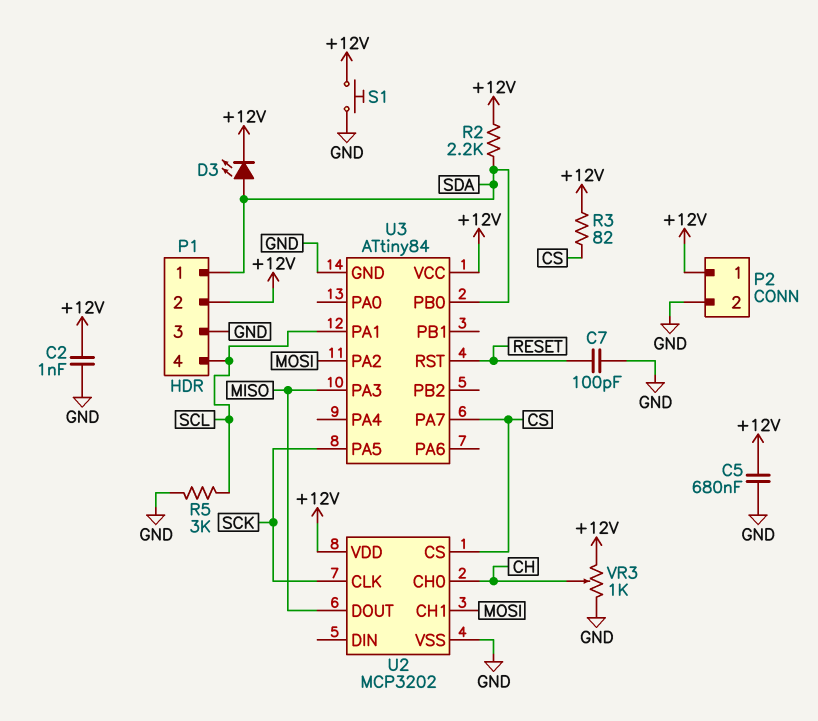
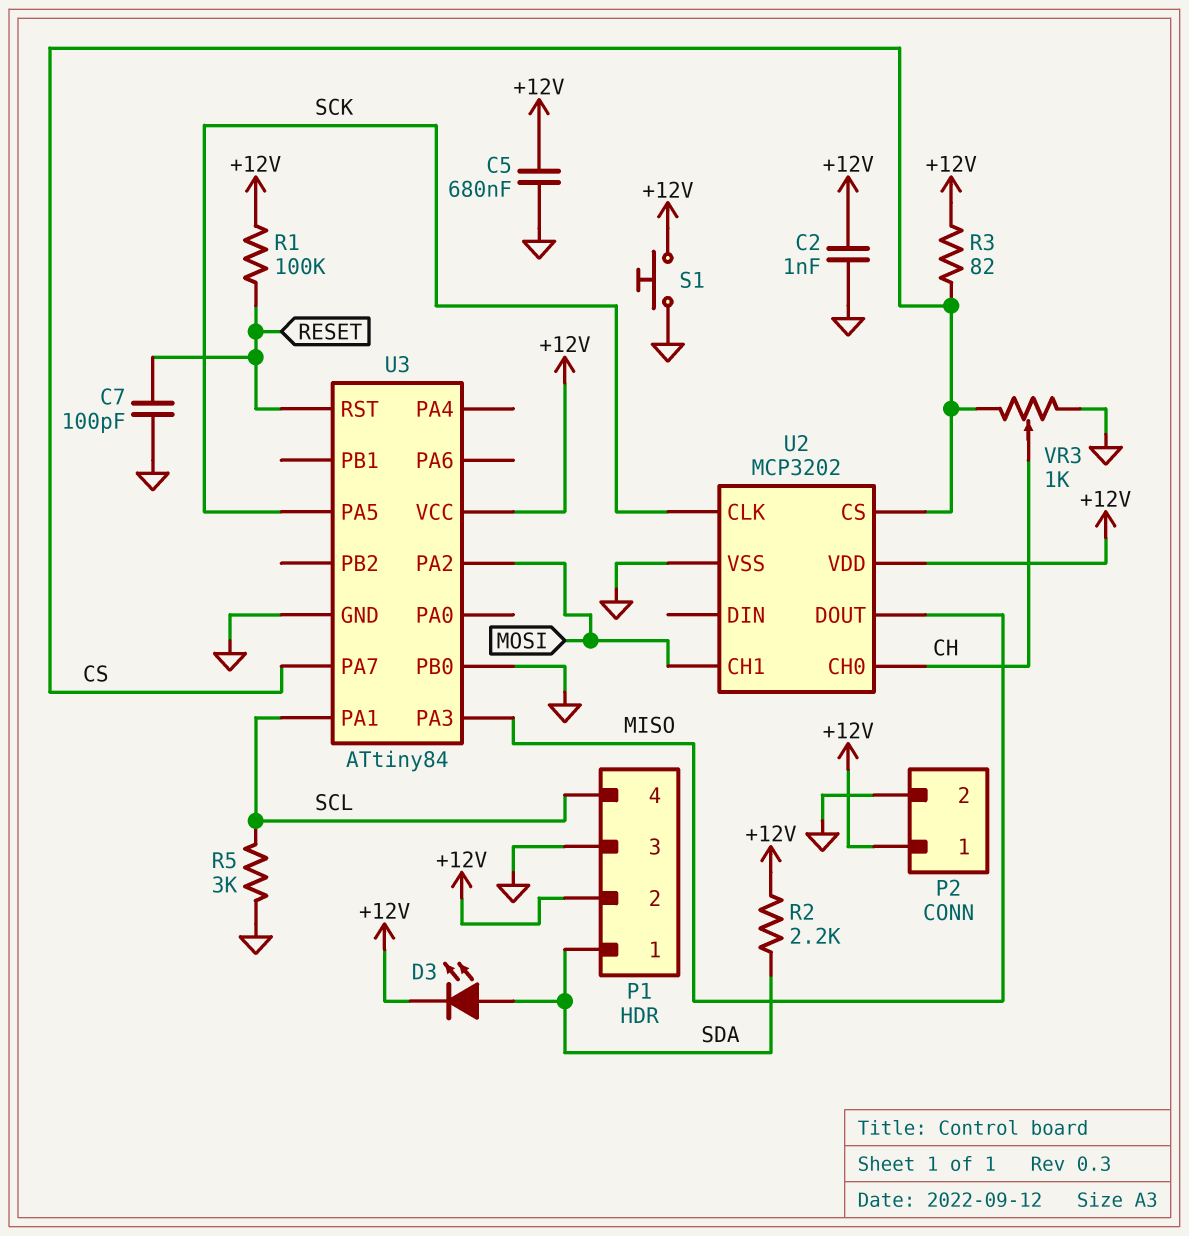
R1: none -> 100k (+12V, RESET)
U3 pin PB0: SDA -> GND
VR3: 1k (+12V, GND, wiper CH) -> 1k (CS, GND, wiper CH)

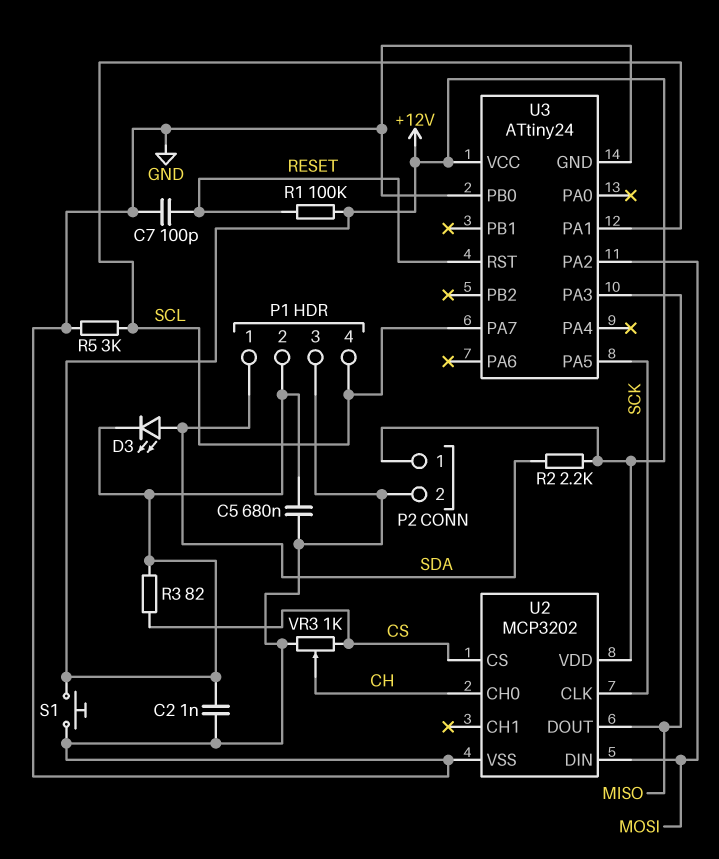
U2 pin CH1: MOSI -> none
U2 pin DIN: none -> MOSI
U3: ATtiny84 -> ATtiny24
U3 pin PA7: CS -> SCL

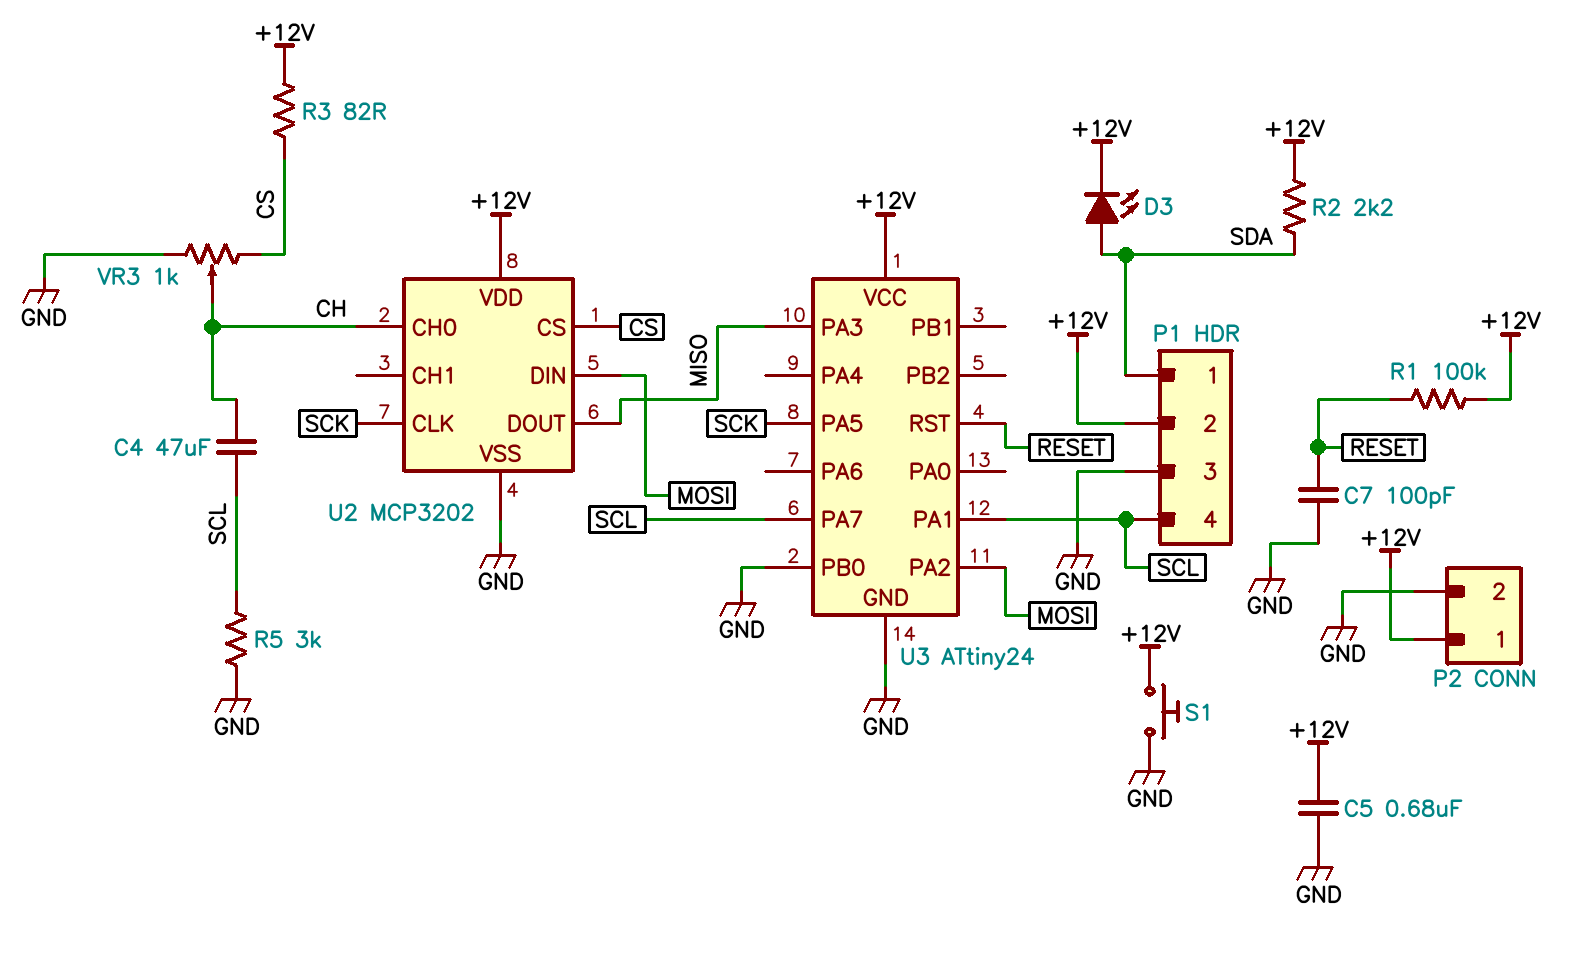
C2: 1nF (+12V, GND) -> none
C4: none -> 47uF (CH, SCL)

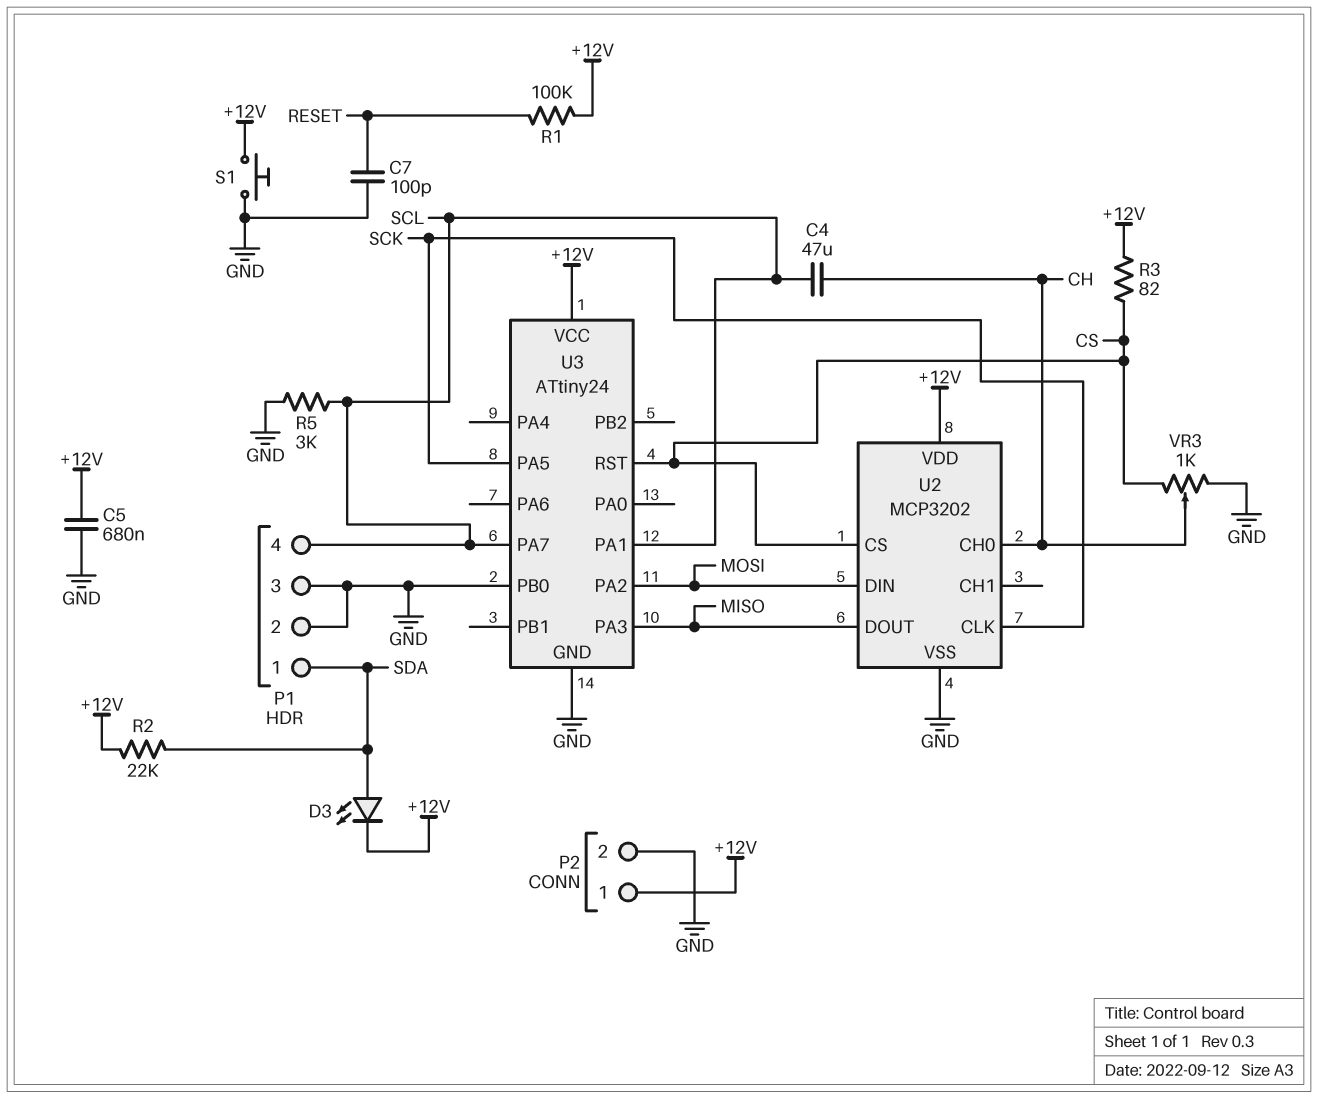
P1 pin 2: +12V -> GND
R2: 2.2k (+12V, SDA) -> 22k (+12V, SDA)
U3 pin RST: RESET -> CS

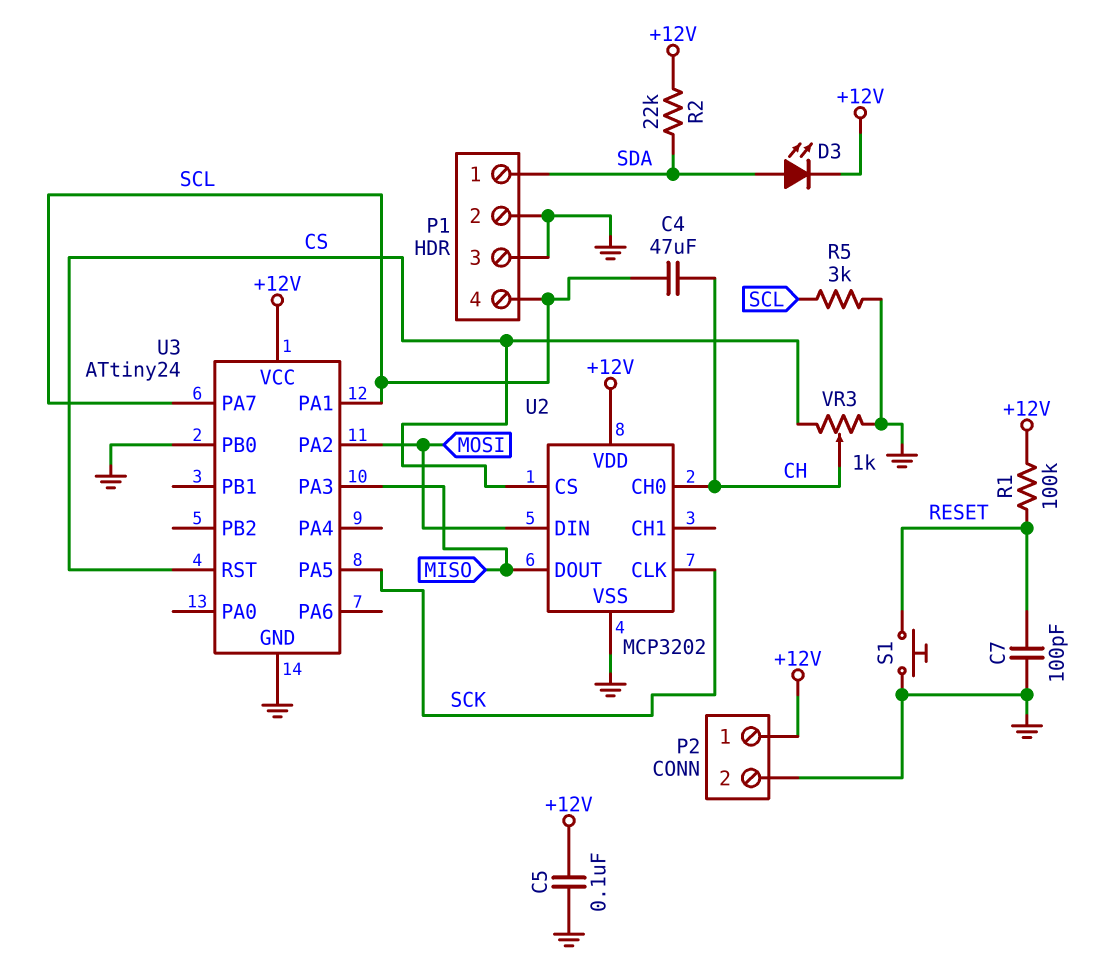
C5: 680nF (+12V, GND) -> 100nF (+12V, GND)
R3: 82 (+12V, CS) -> none
S1: button (+12V, GND) -> button (GND, RESET)

